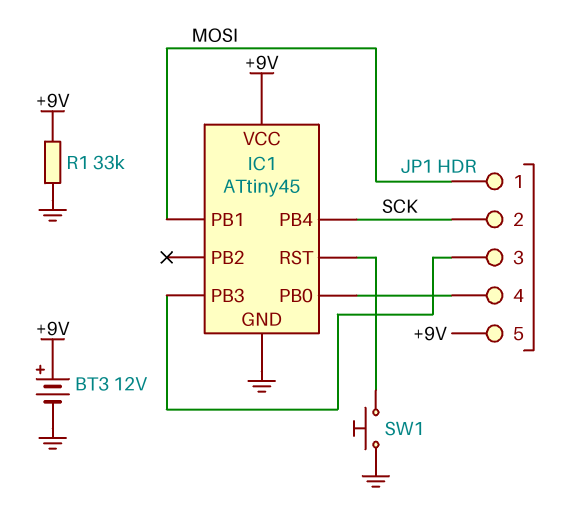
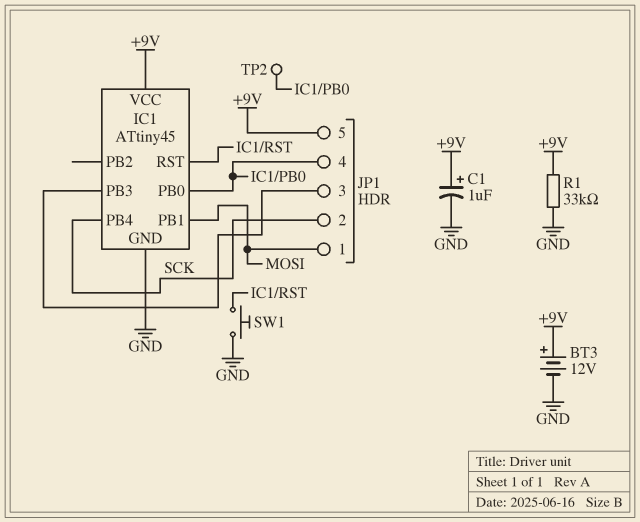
C1: none -> 1uF (plus +9V, minus GND)
TP2: none -> test point (IC1/PB0)

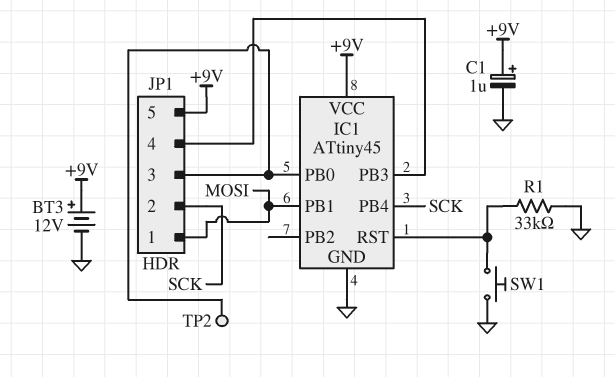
JP1 pin 3: IC1/PB3 -> IC1/PB0
JP1 pin 4: IC1/PB0 -> IC1/PB3
R1: 33k (+9V, GND) -> 33k (GND, IC1/RST)

